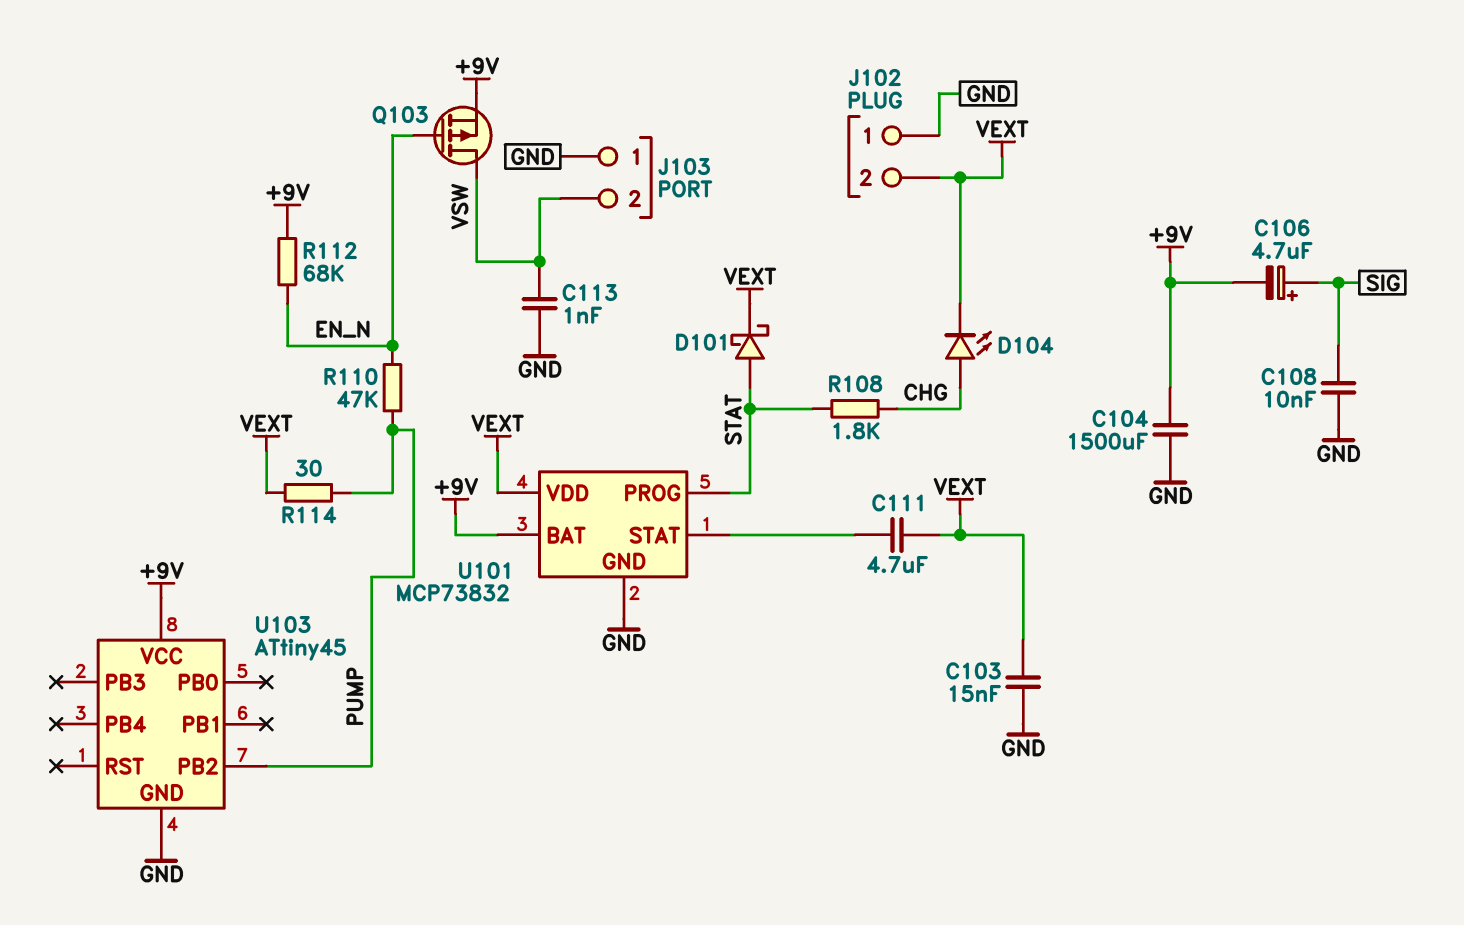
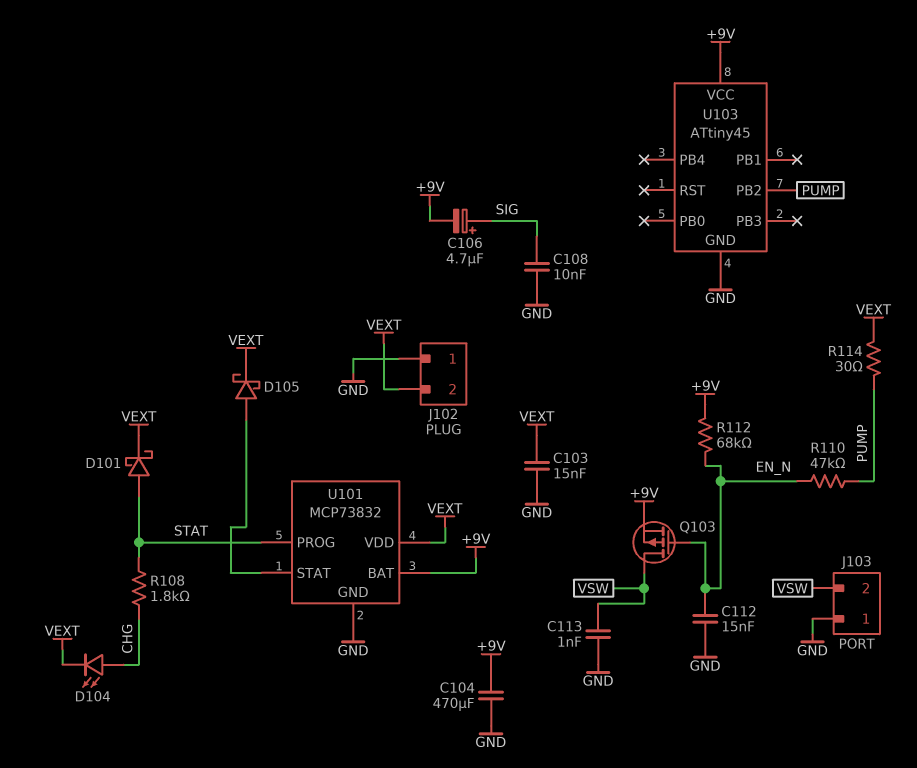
C104: 1500uF (+9V, GND) -> 470uF (+9V, GND)
C111: 4.7uF (U101/STAT, VEXT) -> none
C112: none -> 15nF (EN_N, GND)
D105: none -> schottky (A U101/STAT, K VEXT)

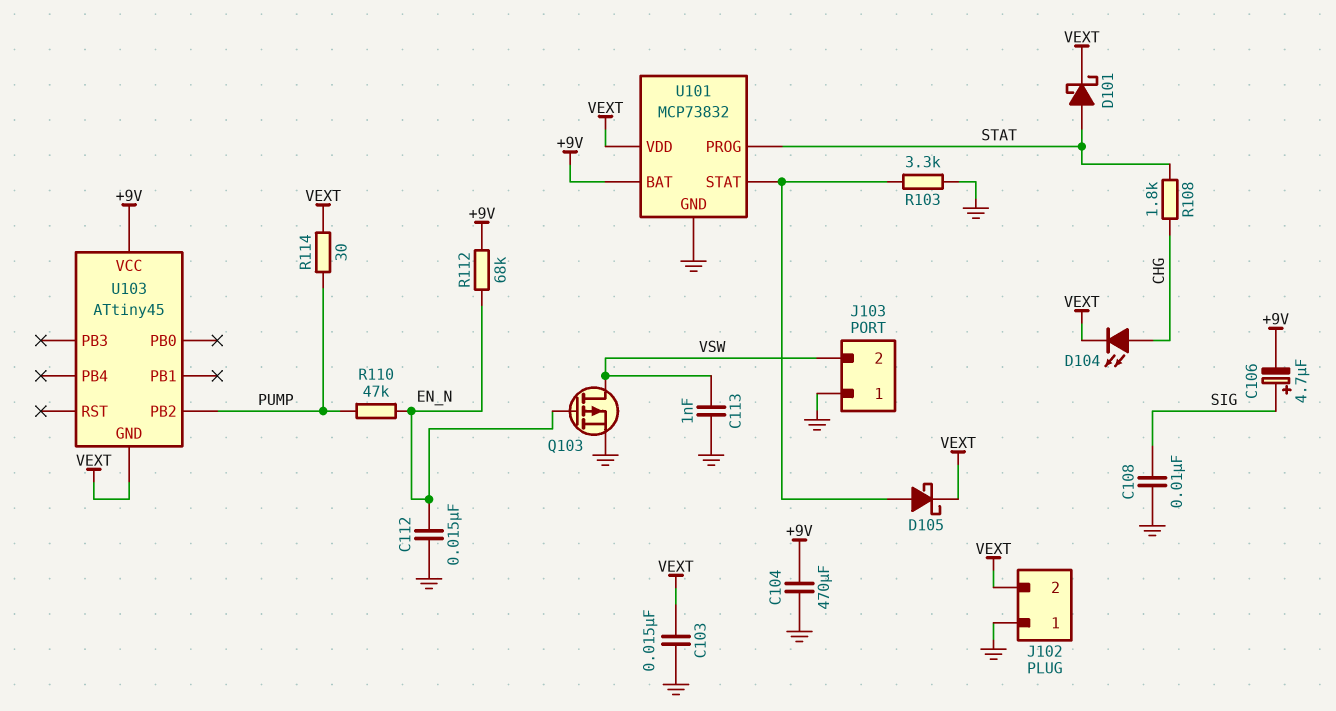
Q103: PMOS (G EN_N, D VSW, S +9V) -> PMOS (G EN_N, D VSW, S GND)
R103: none -> 3.3k (GND, U101/STAT)
U103 pin GND: GND -> VEXT

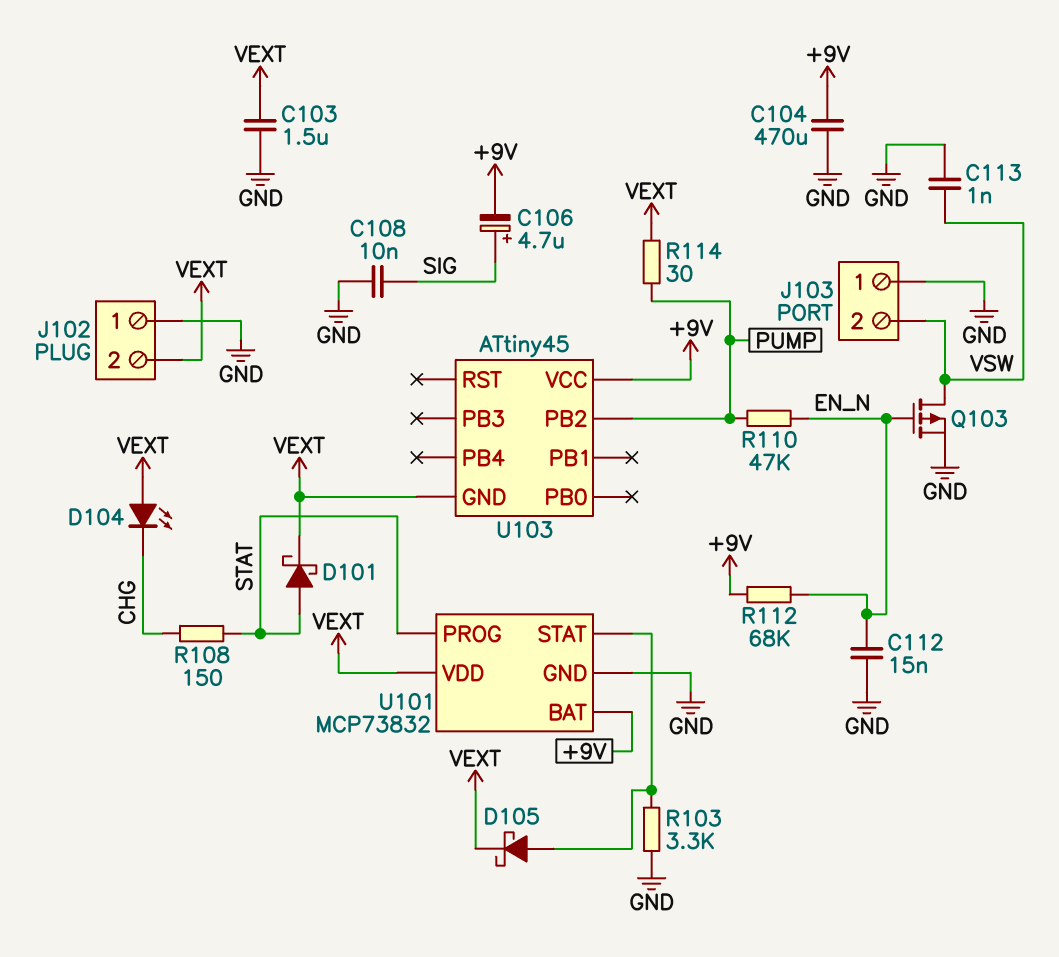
C103: 15nF (GND, VEXT) -> 1.5uF (GND, VEXT)
D104: LED (A CHG, K VEXT) -> LED (A VEXT, K CHG)
R108: 1.8k (CHG, STAT) -> 150 (CHG, STAT)

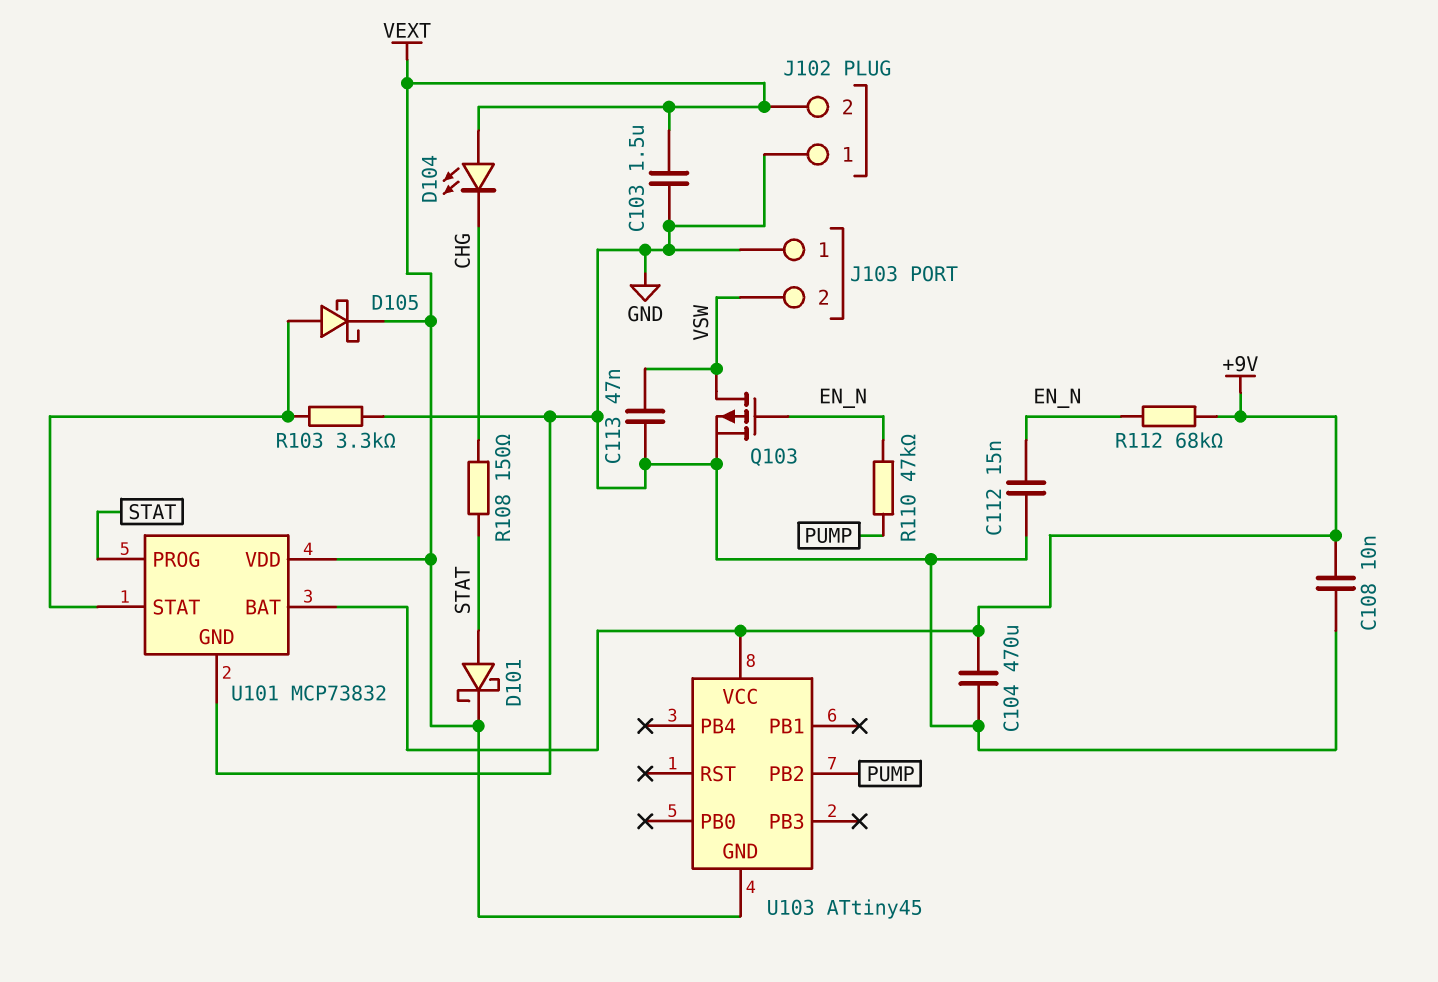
C106: 4.7uF (plus SIG, minus +9V) -> none
C108: 10nF (GND, SIG) -> 10nF (+9V, GND)
C113: 1nF (GND, VSW) -> 47nF (GND, VSW)
R114: 30 (PUMP, VEXT) -> none

